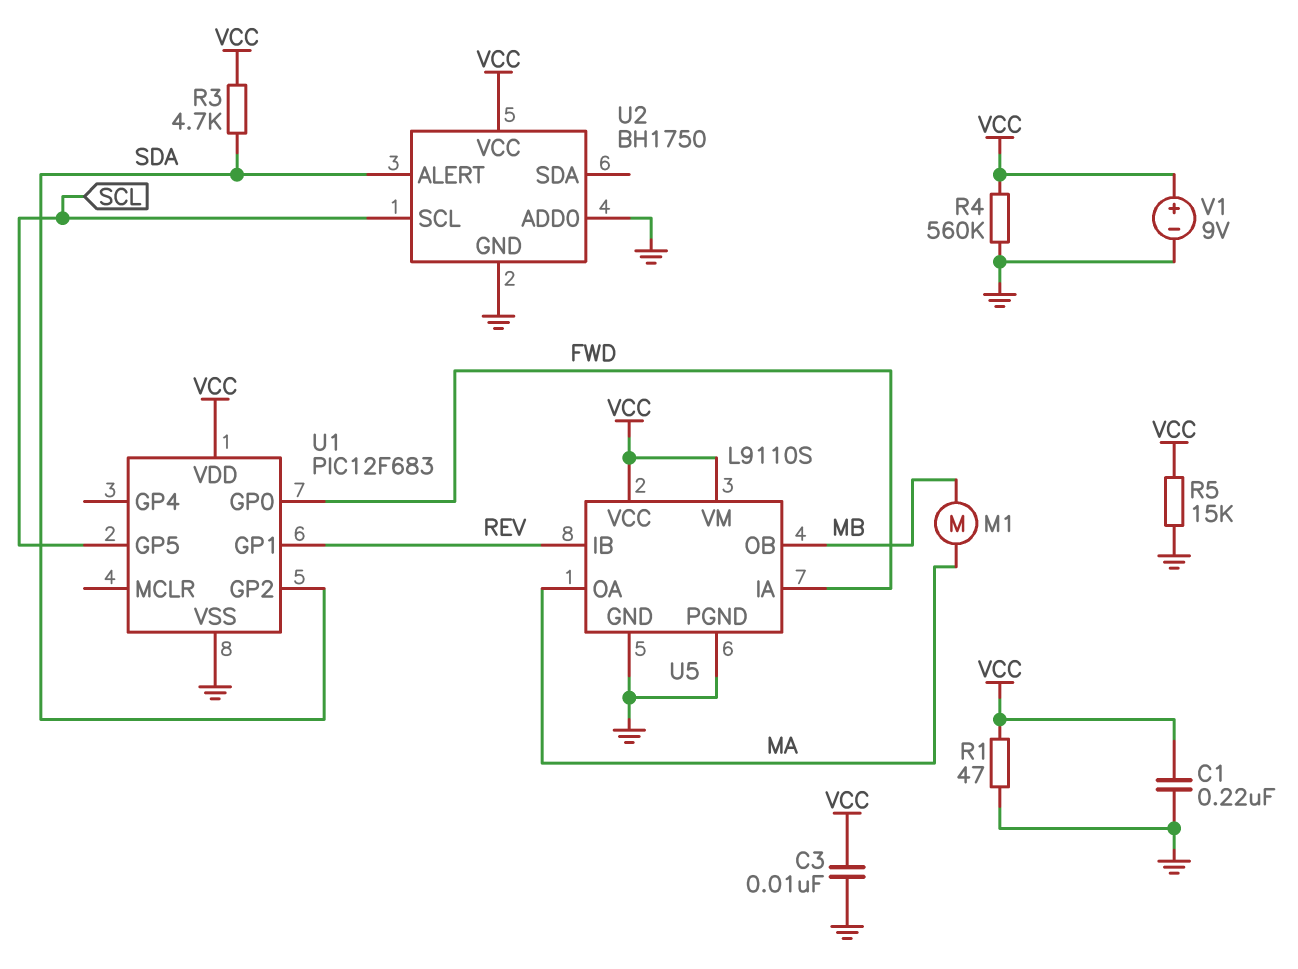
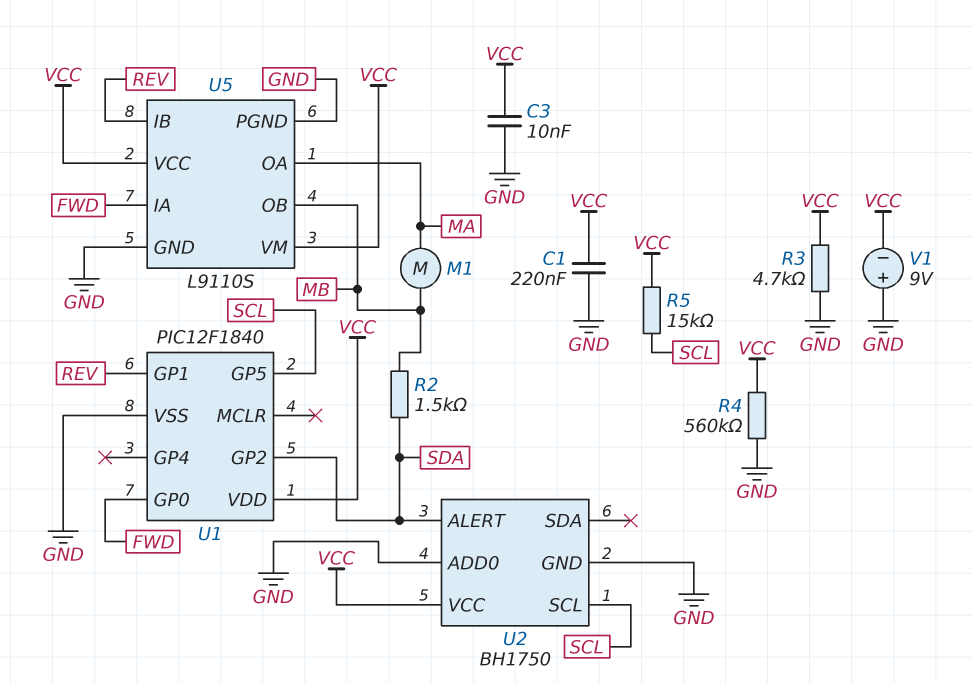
R1: 47 (GND, VCC) -> none
R2: none -> 1.5k (MB, SDA)
R3: 4.7k (SDA, VCC) -> 4.7k (GND, VCC)
R5: 15k (GND, VCC) -> 15k (SCL, VCC)
U1: PIC12F683 -> PIC12F1840
V1: 9V (plus VCC, minus GND) -> 9V (plus GND, minus VCC)

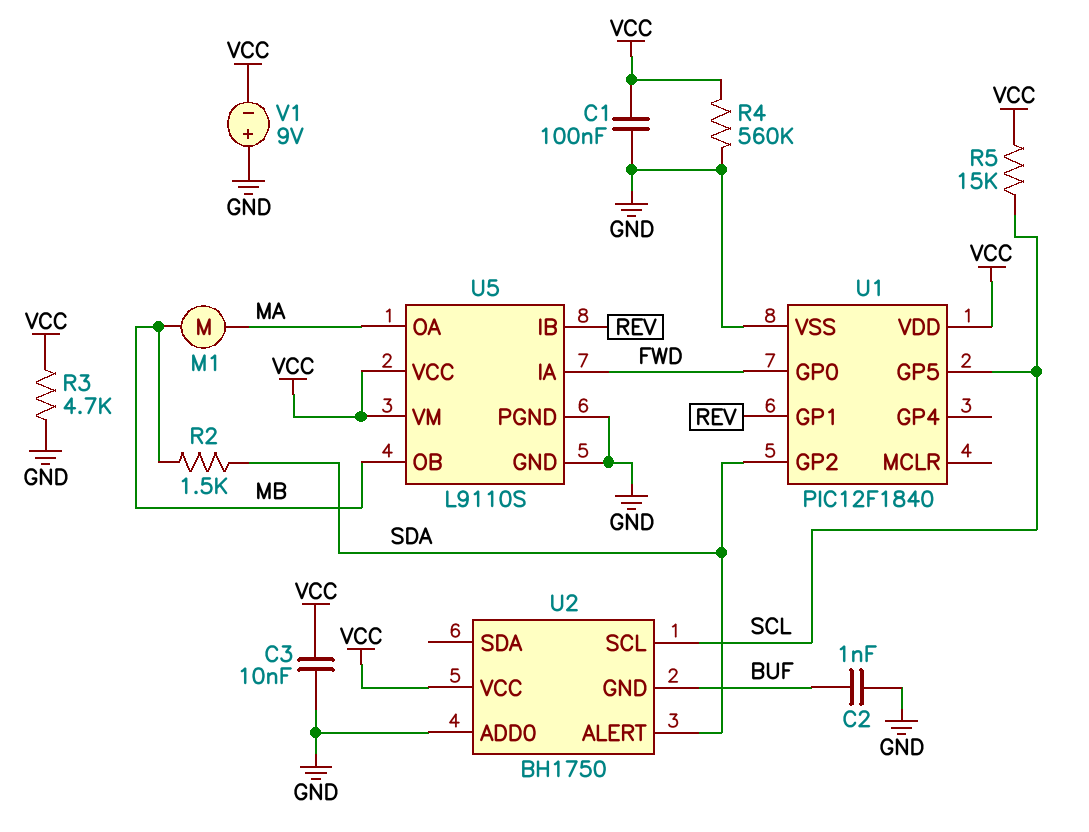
C1: 220nF (GND, VCC) -> 100nF (GND, VCC)
C2: none -> 1nF (BUF, GND)
U2 pin GND: GND -> BUF

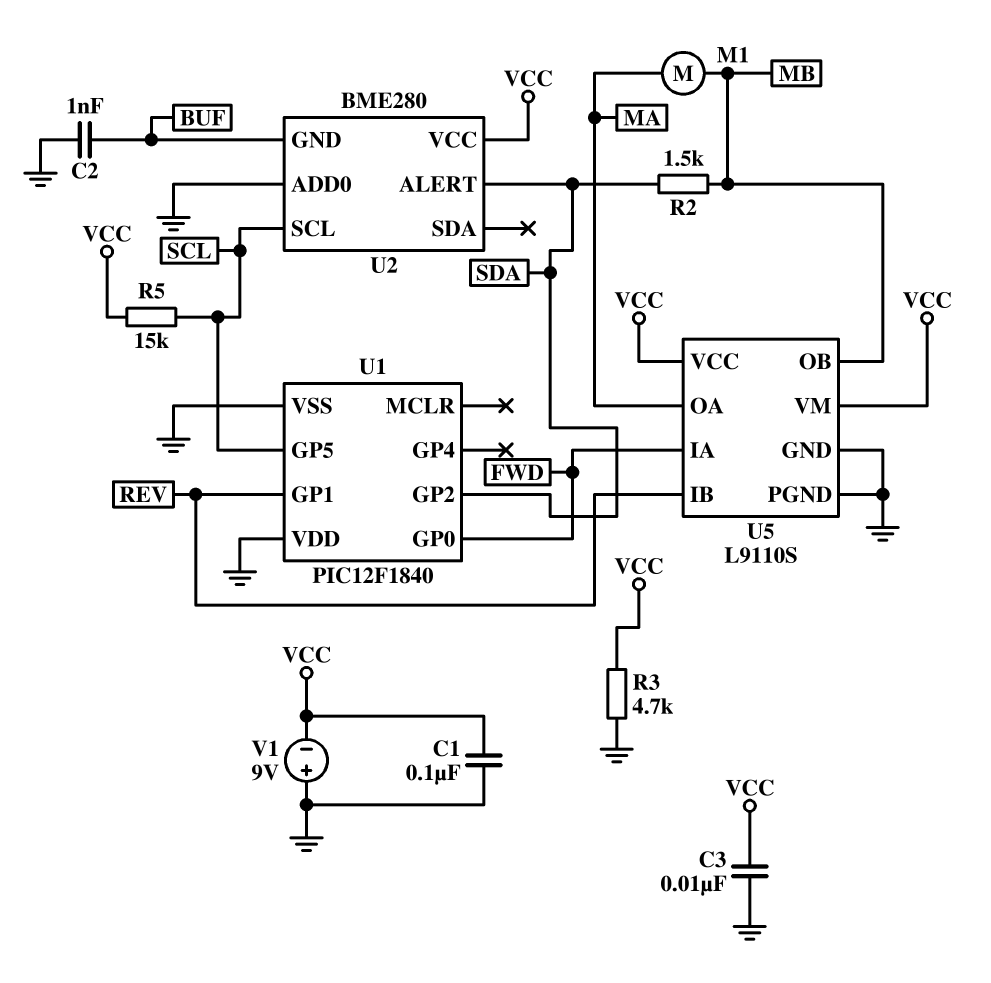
R4: 560k (GND, VCC) -> none
U1 pin VDD: VCC -> GND
U2: BH1750 -> BME280

